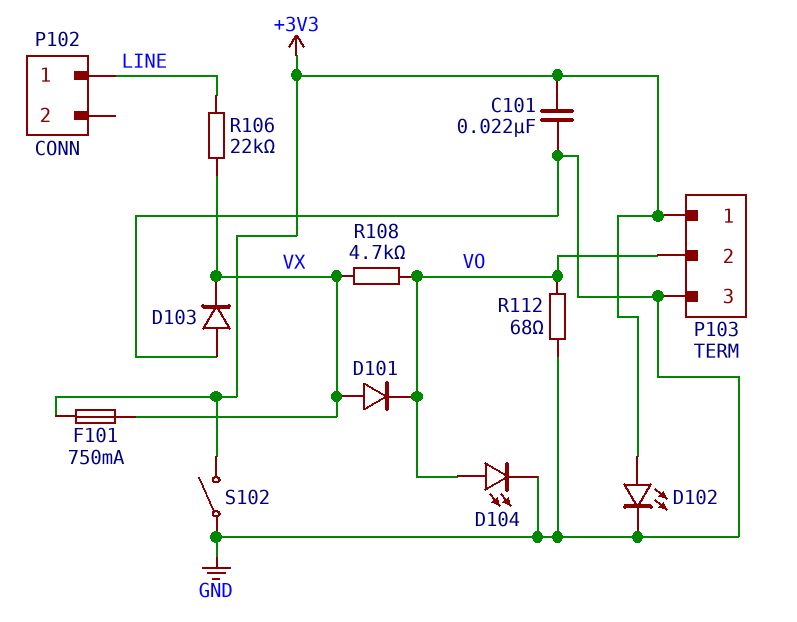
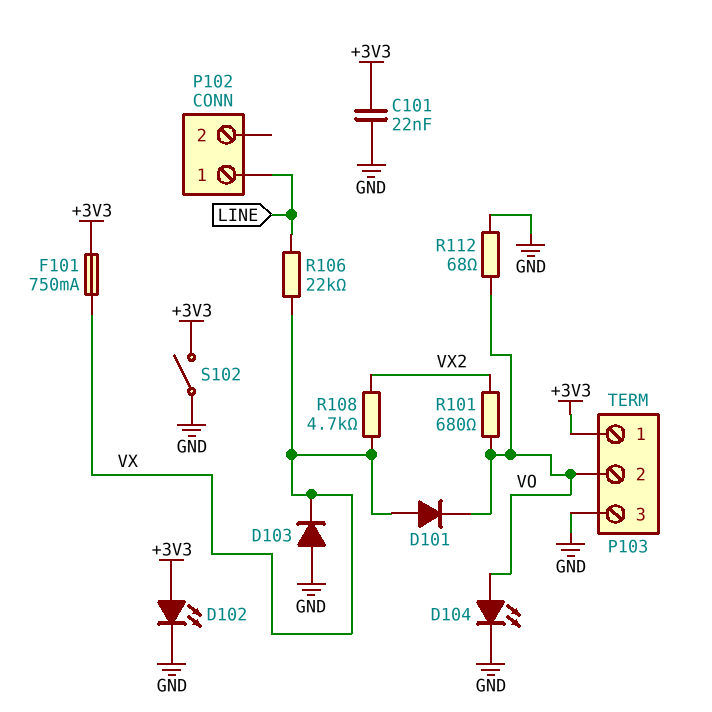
R101: none -> 680 (VO, VX2)
R108: 4.7k (VO, VX) -> 4.7k (VX, VX2)

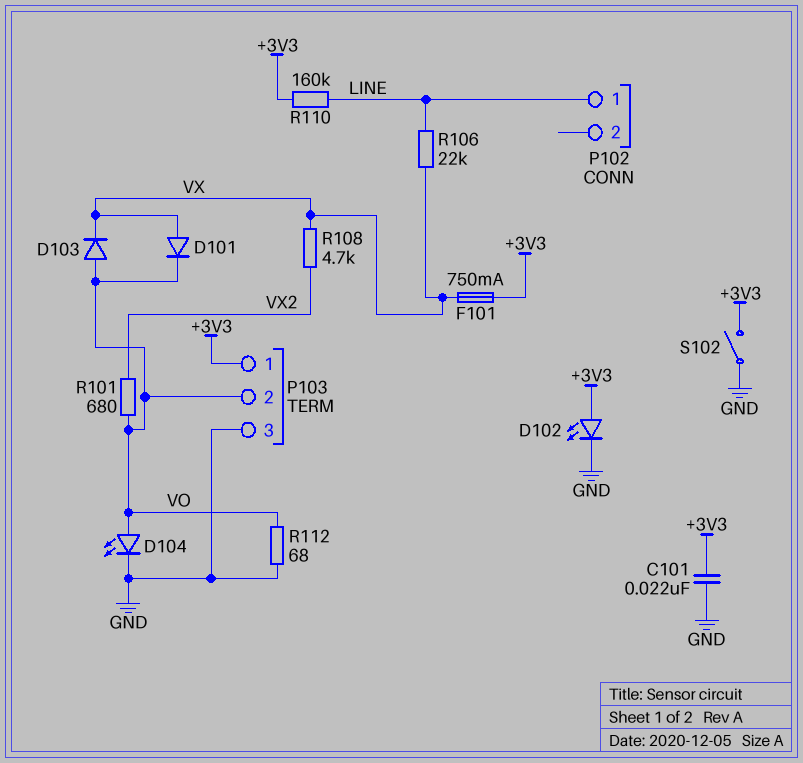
D103: diode (A GND, K VX) -> diode (A VO, K VX)
R110: none -> 160k (+3V3, LINE)

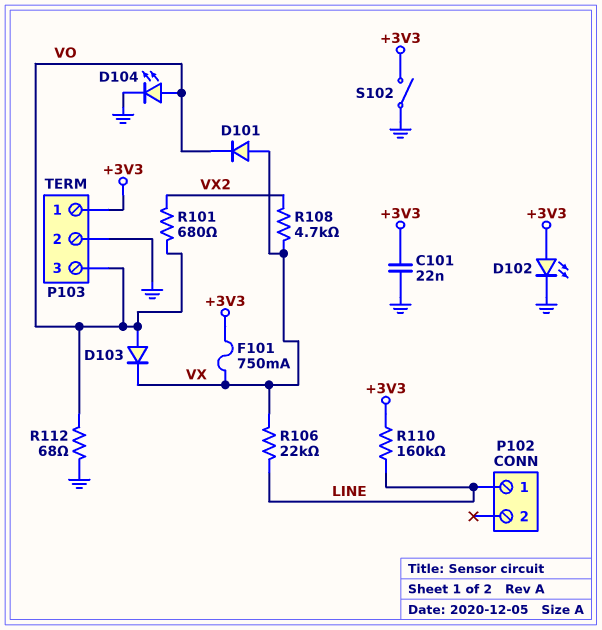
P103 pin 2: VO -> GND
P103 pin 3: GND -> VO

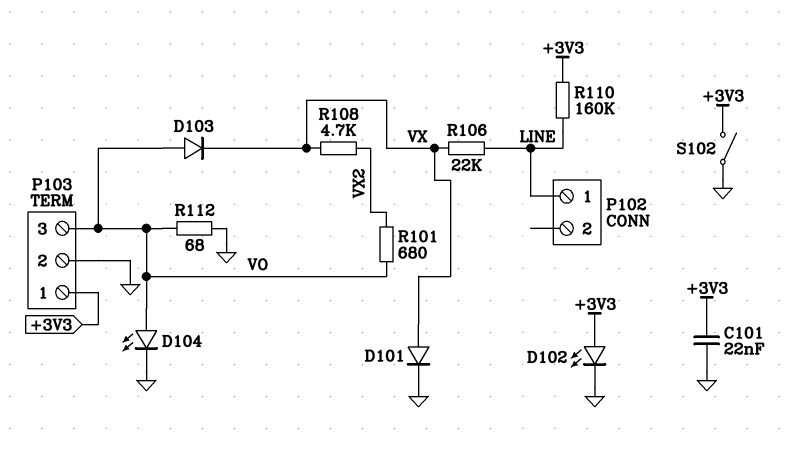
D101: diode (A VX, K VO) -> diode (A VX, K GND)
F101: 750mA (+3V3, VX) -> none

